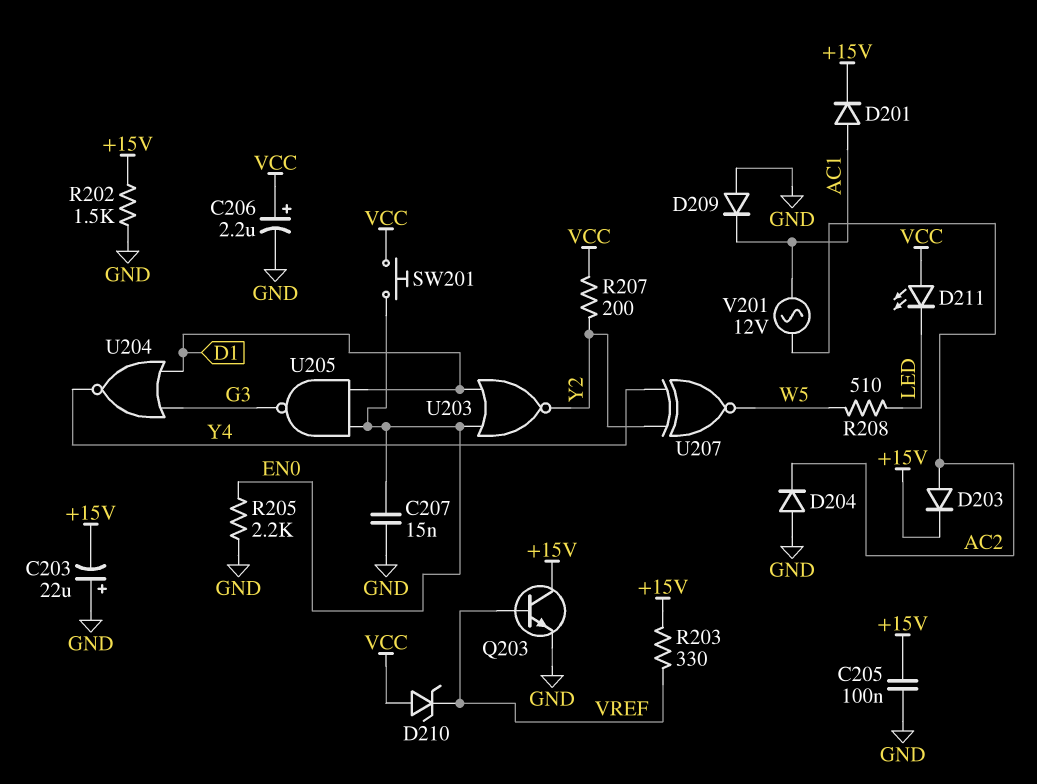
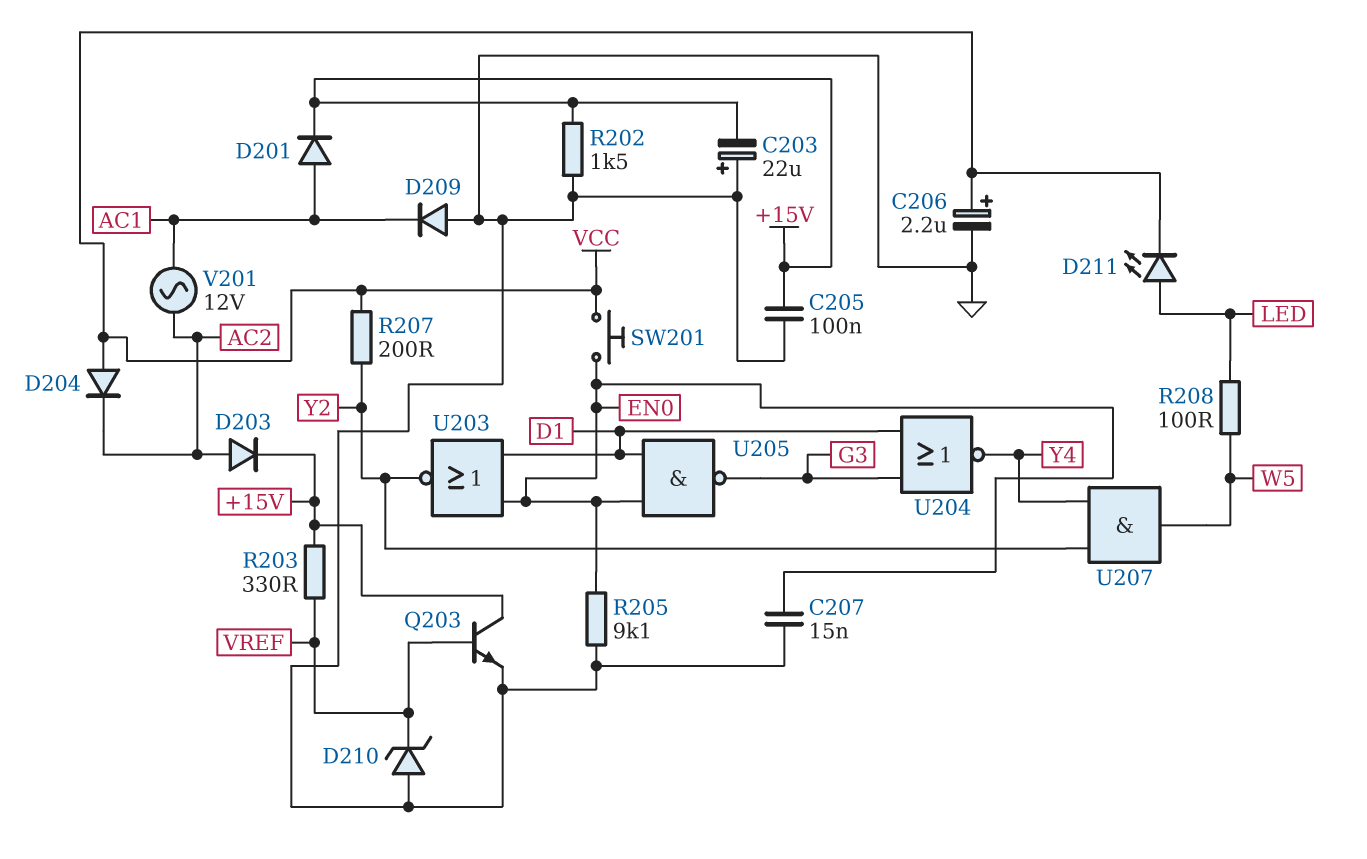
D204: diode (A GND, K AC2) -> diode (A VCC, K AC2)
D210: zener (A VCC, K VREF) -> zener (A GND, K VREF)
D211: LED (A VCC, K LED) -> LED (A LED, K VCC)
R205: 2.2k (EN0, GND) -> 9.1k (EN0, GND)
R208: 510 (LED, W5) -> 100 (LED, W5)
U207: XNOR (in Y2, in Y4, out W5) -> AND (in Y2, in Y4, out W5)

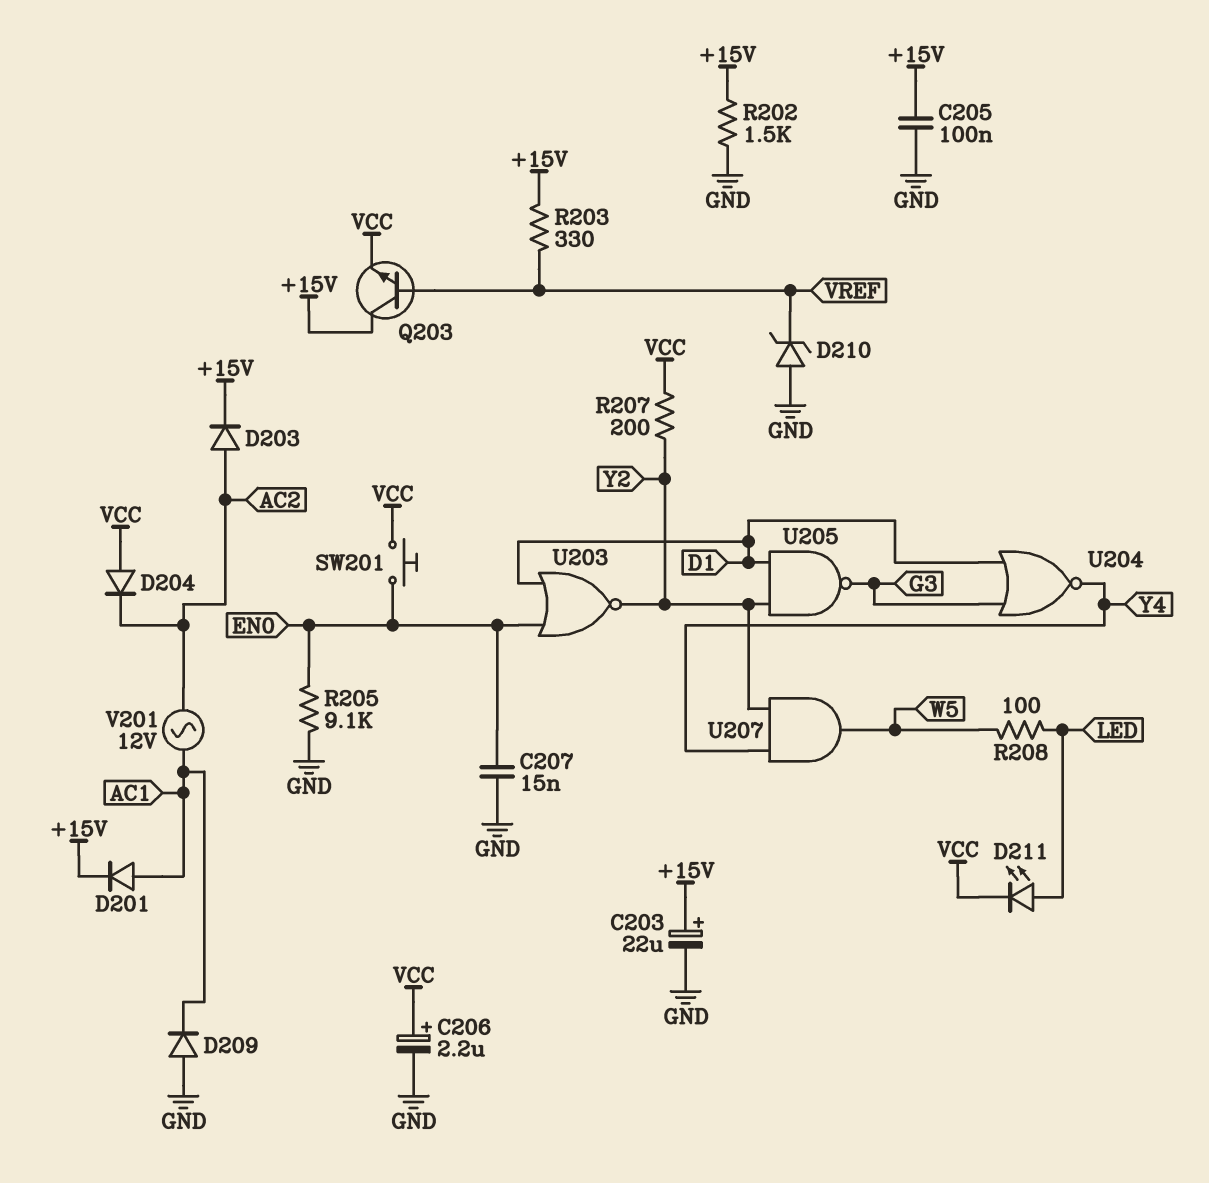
C203: 22uF (plus GND, minus +15V) -> 22uF (plus +15V, minus GND)
Q203: NPN (B VREF, C +15V, E GND) -> NPN (B VREF, C +15V, E VCC)
U205: NAND (in D1, in EN0, out G3) -> NAND (in D1, in Y2, out G3)

